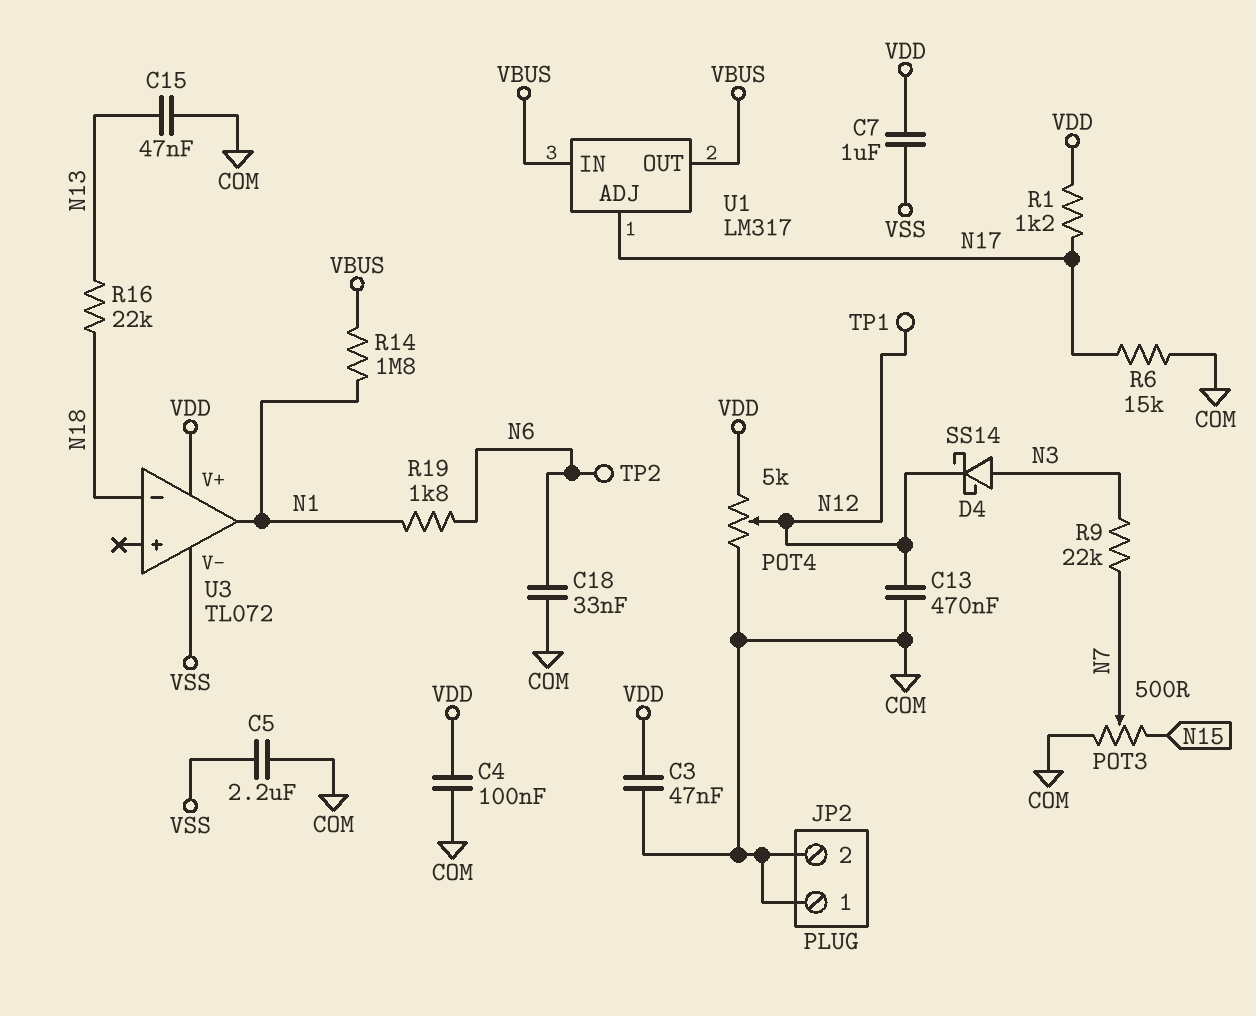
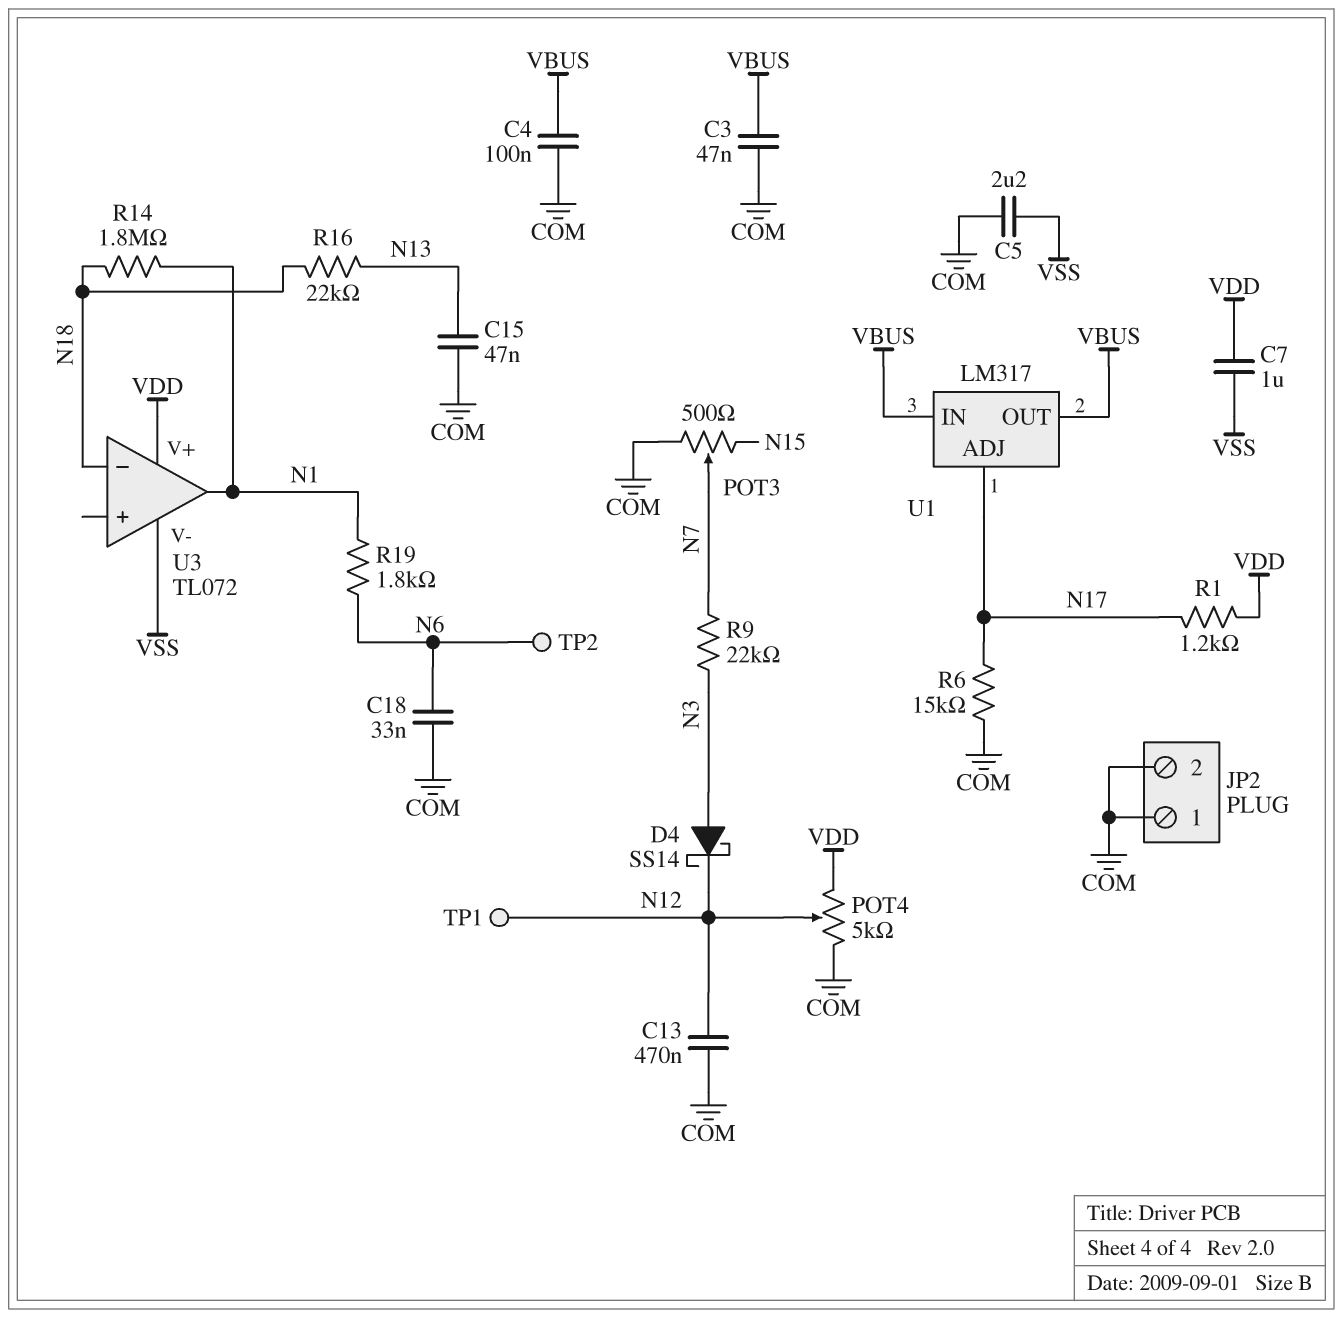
C3: 47nF (COM, VDD) -> 47nF (COM, VBUS)
C4: 100nF (COM, VDD) -> 100nF (COM, VBUS)
R14: 1.8M (N1, VBUS) -> 1.8M (N1, N18)

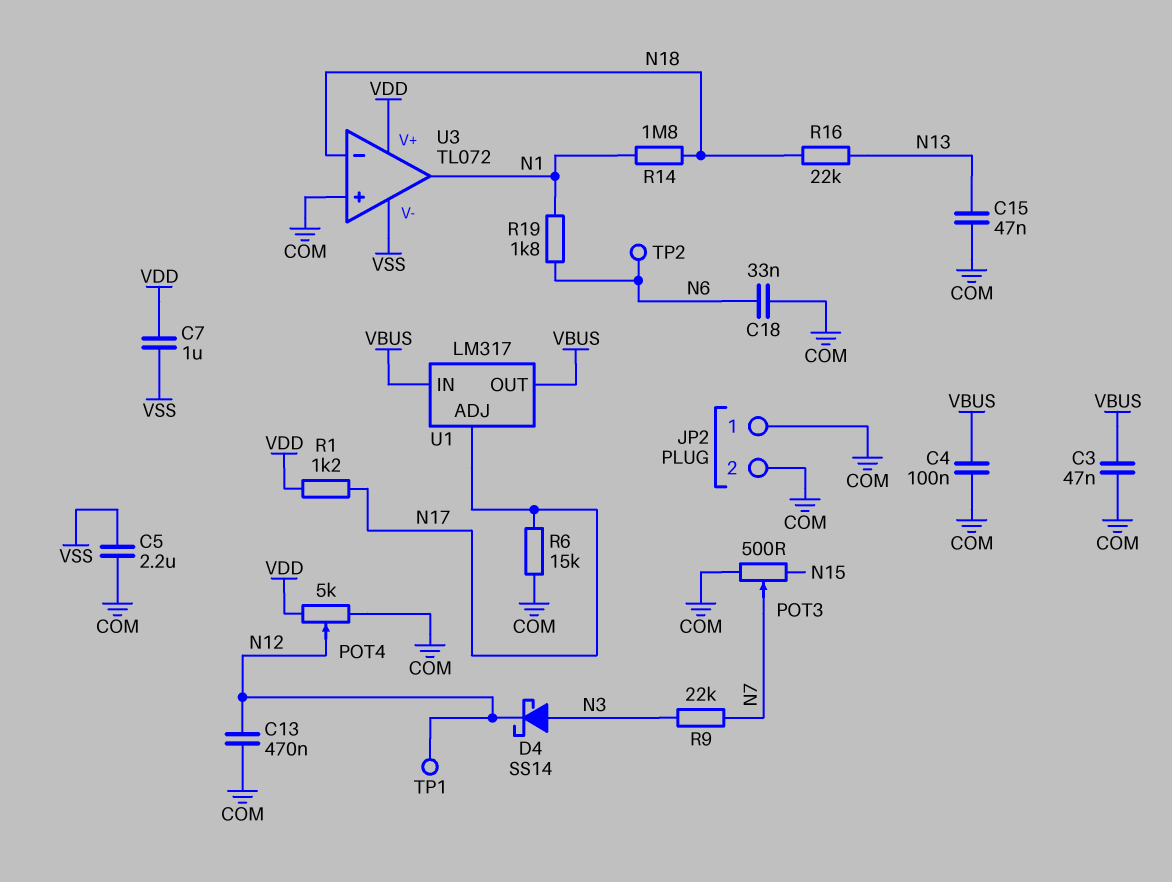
U3 pin in+: none -> COM

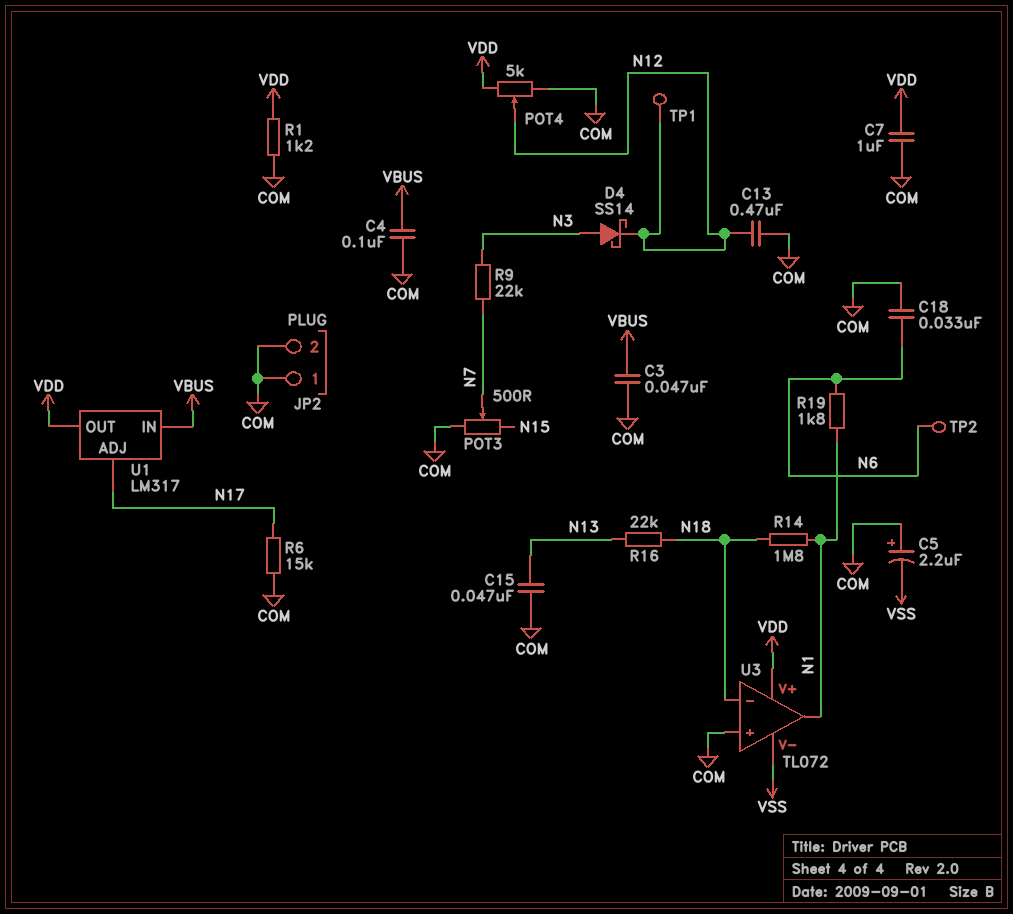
C5: 2.2uF (COM, VSS) -> 2.2uF (plus COM, minus VSS)
C7: 1uF (VDD, VSS) -> 1uF (COM, VDD)
R1: 1.2k (N17, VDD) -> 1.2k (COM, VDD)
U1 pin OUT: VBUS -> VDD

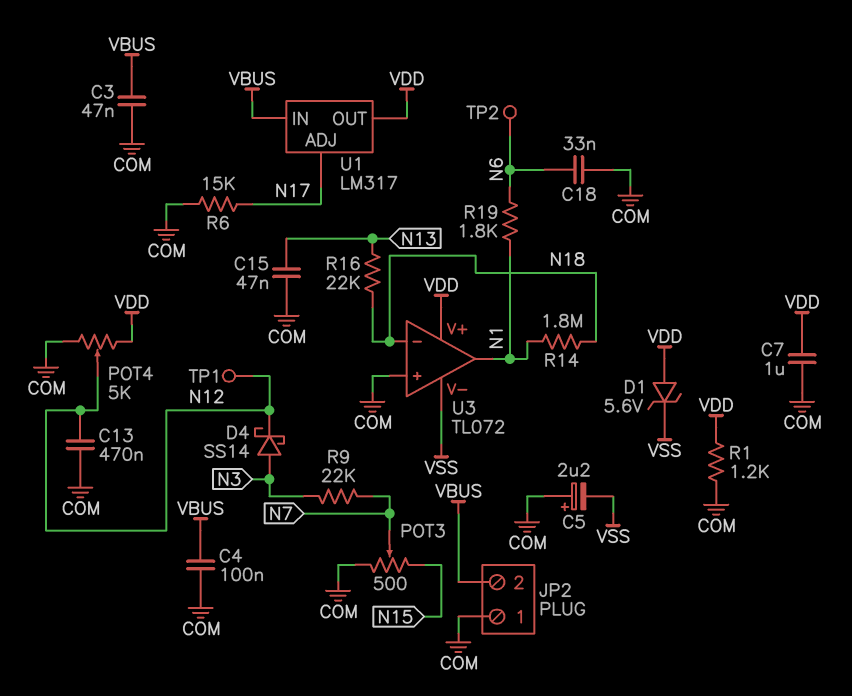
D1: none -> zener 5.6V (A VDD, K VSS)
JP2 pin 2: COM -> VBUS

